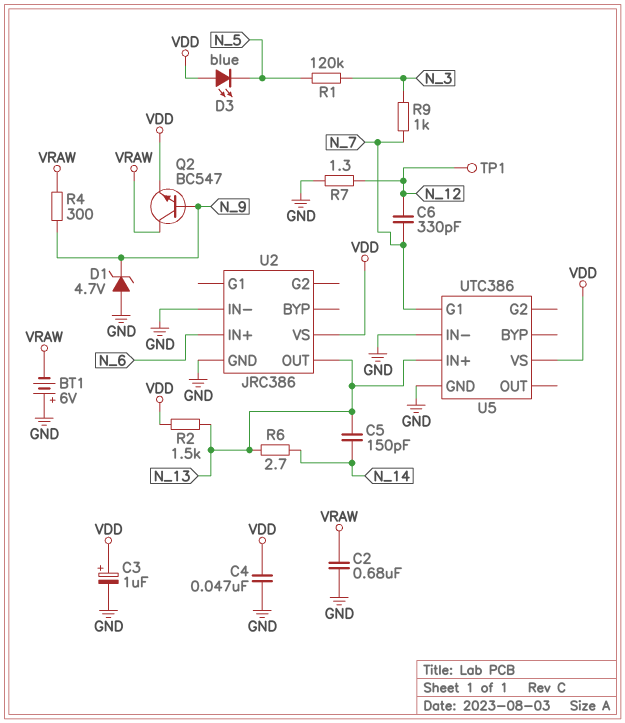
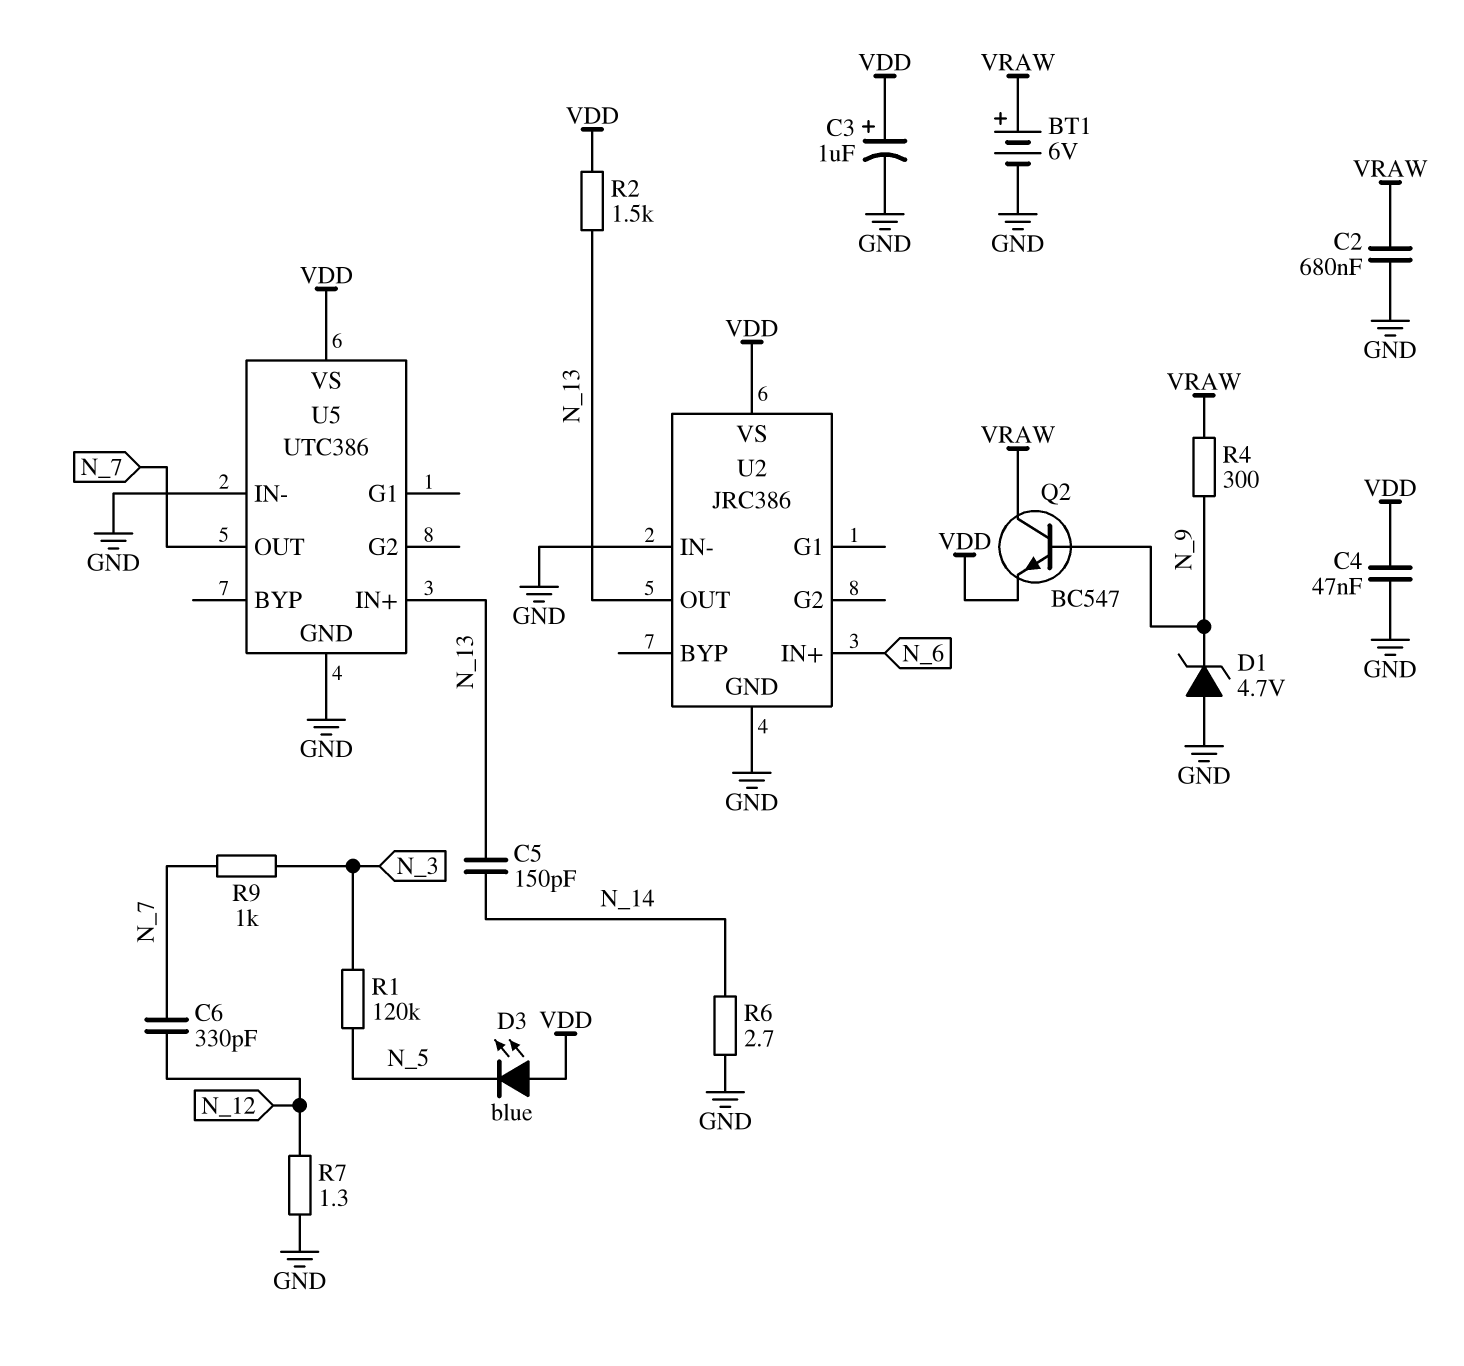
BT1: 6V (plus GND, minus VRAW) -> 6V (plus VRAW, minus GND)
R6: 2.7 (N_13, N_14) -> 2.7 (GND, N_14)
TP1: test point (N_12) -> none
U5 pin G1: N_7 -> none
U5 pin OUT: none -> N_7

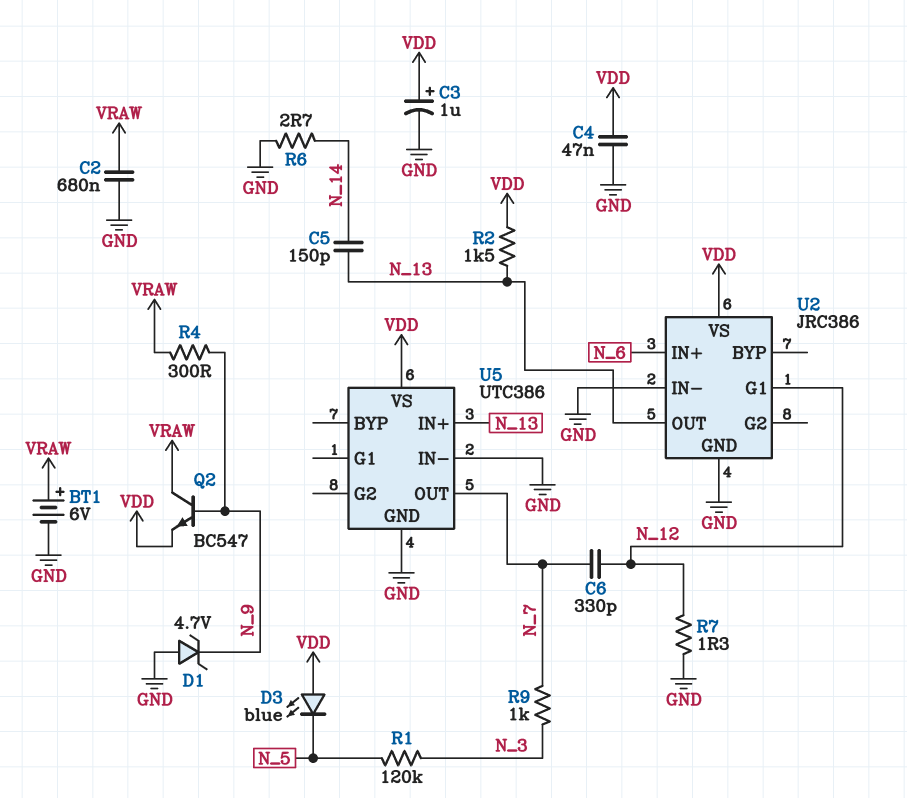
U2 pin G1: none -> N_12

